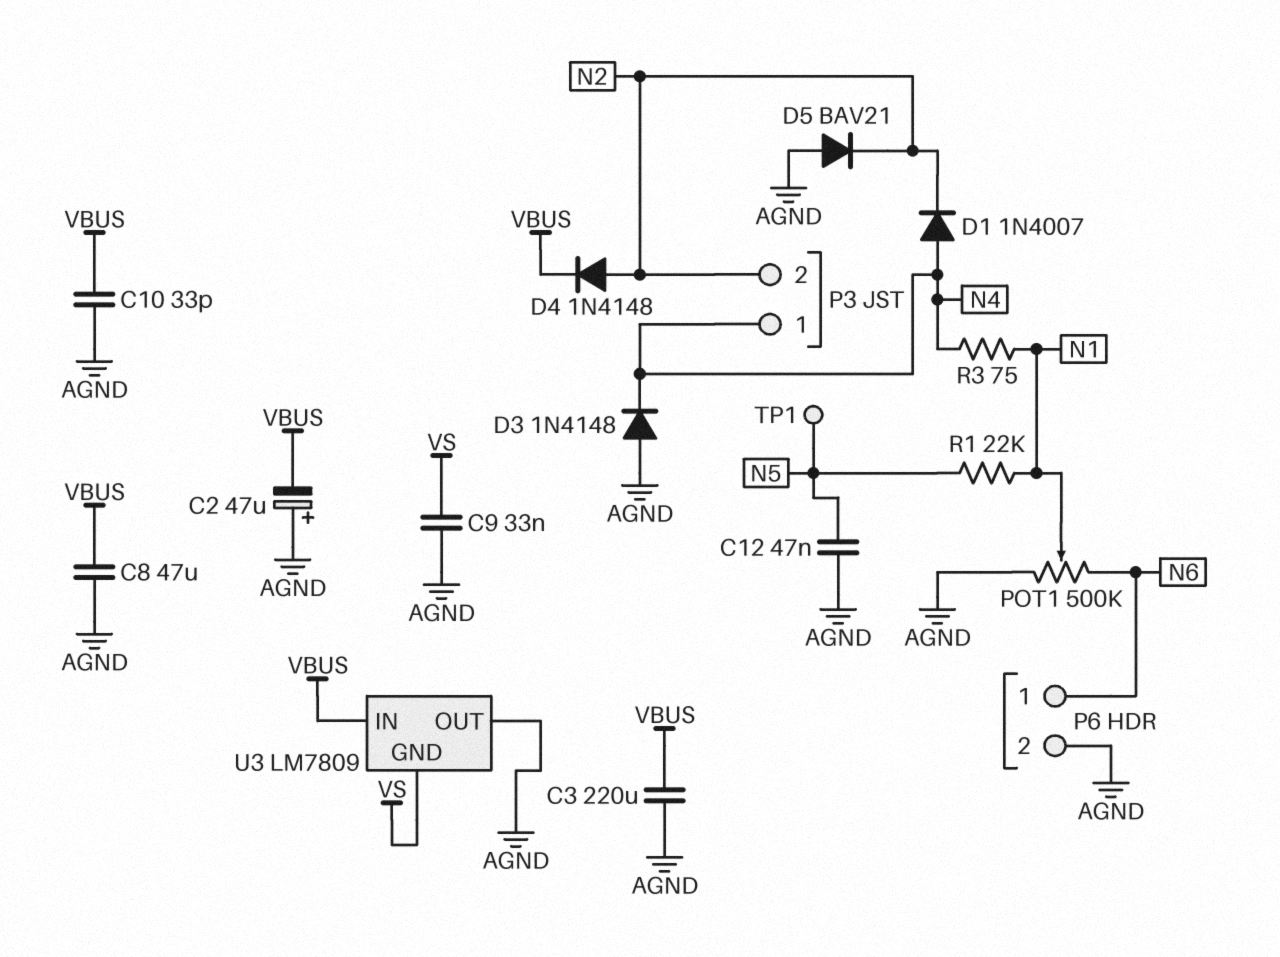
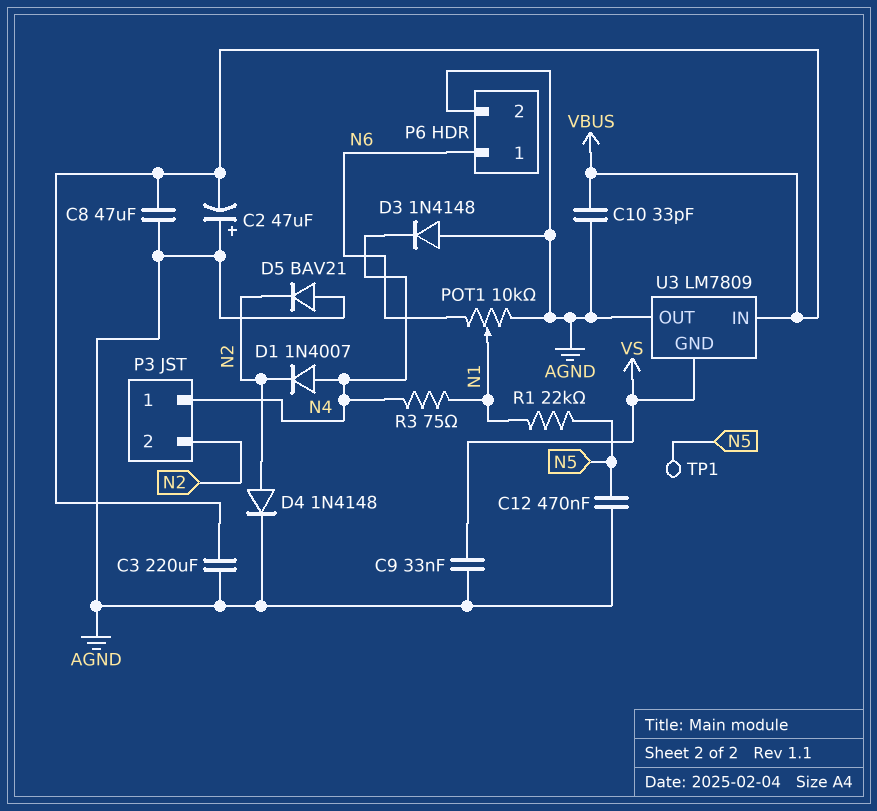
C12: 47nF (AGND, N5) -> 470nF (AGND, N5)
D4: diode 1N4148 (A N2, K VBUS) -> diode 1N4148 (A N2, K AGND)
POT1: 500k (AGND, N6, wiper N1) -> 10k (AGND, N6, wiper N1)

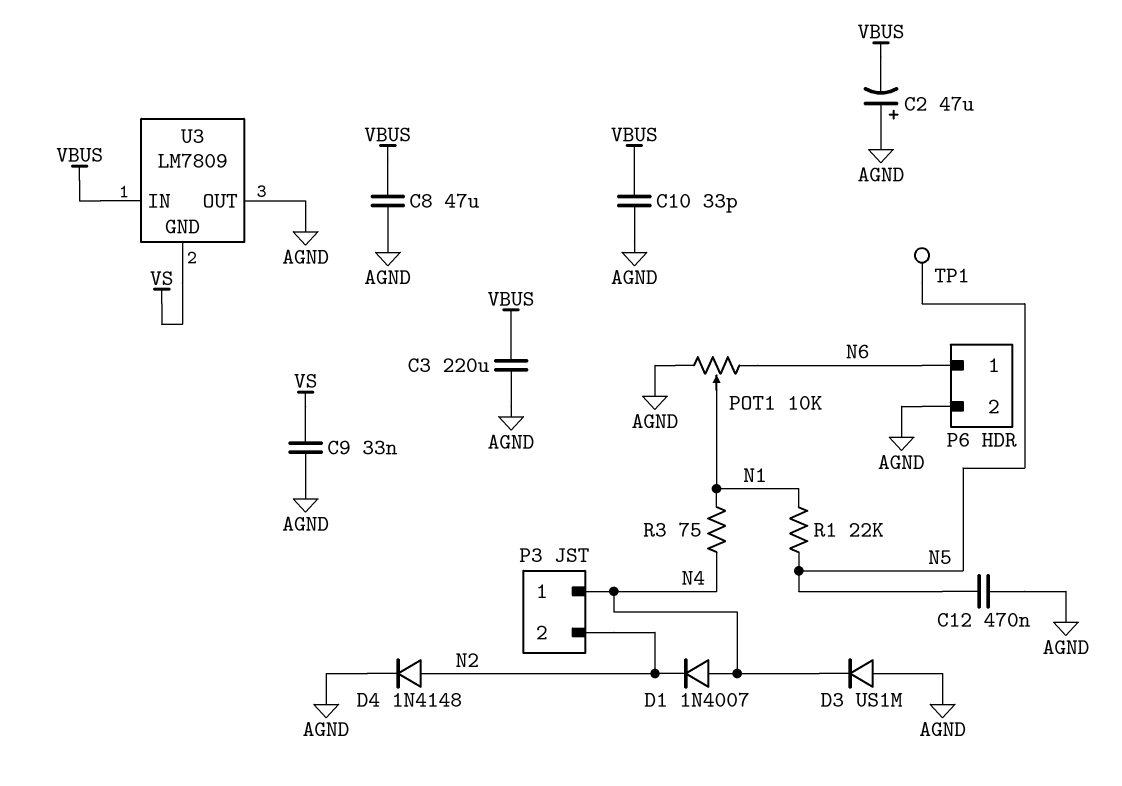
D3: diode 1N4148 (A AGND, K N4) -> diode US1M (A AGND, K N4)
D5: diode BAV21 (A AGND, K N2) -> none

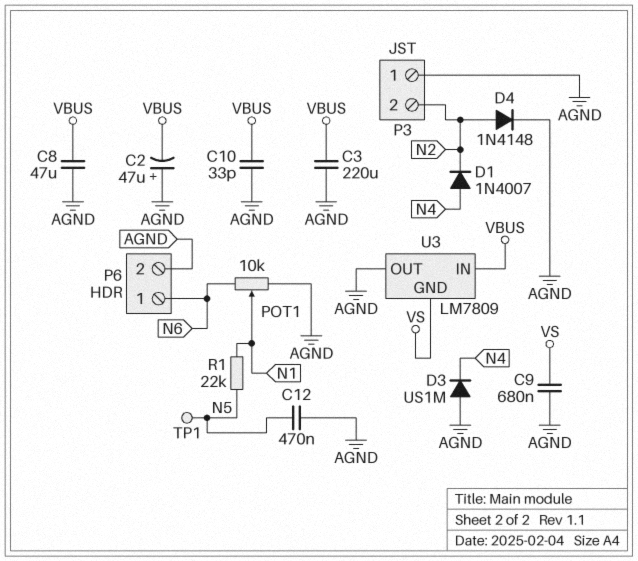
C9: 33nF (AGND, VS) -> 680nF (AGND, VS)
P3 pin 1: N4 -> AGND
R3: 75 (N1, N4) -> none

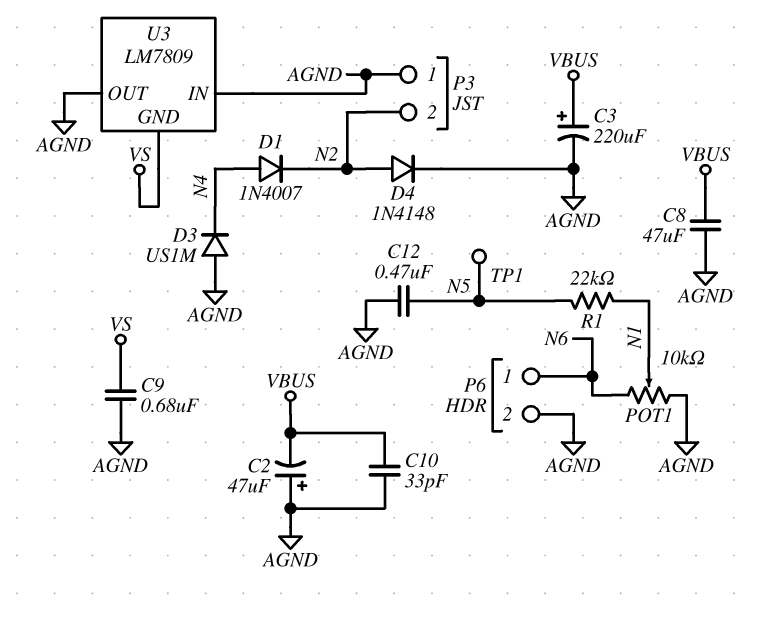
C3: 220uF (AGND, VBUS) -> 220uF (plus VBUS, minus AGND)
U3 pin IN: VBUS -> AGND

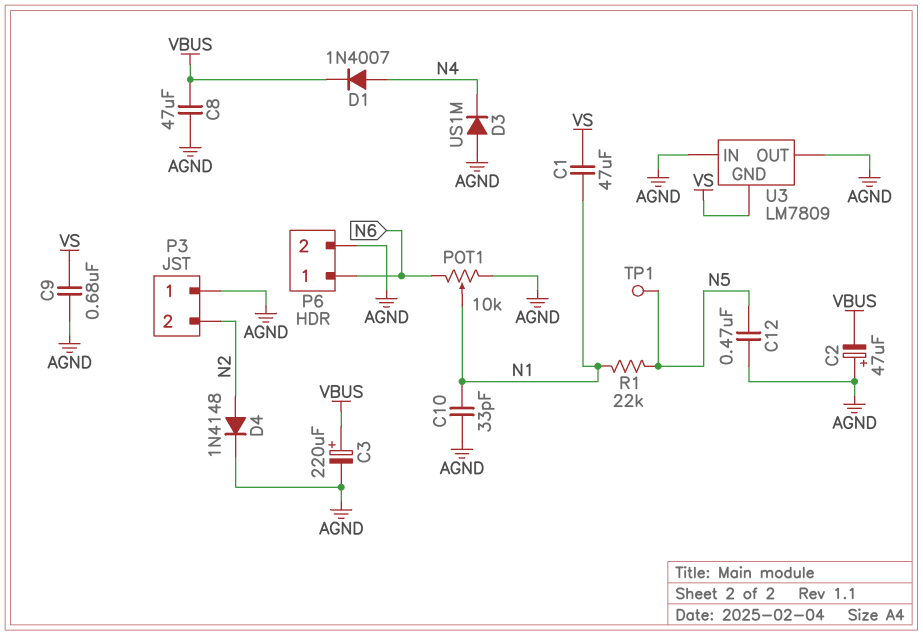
C1: none -> 47uF (N1, VS)
C10: 33pF (AGND, VBUS) -> 33pF (AGND, N1)
D1: diode 1N4007 (A N4, K N2) -> diode 1N4007 (A N4, K VBUS)

